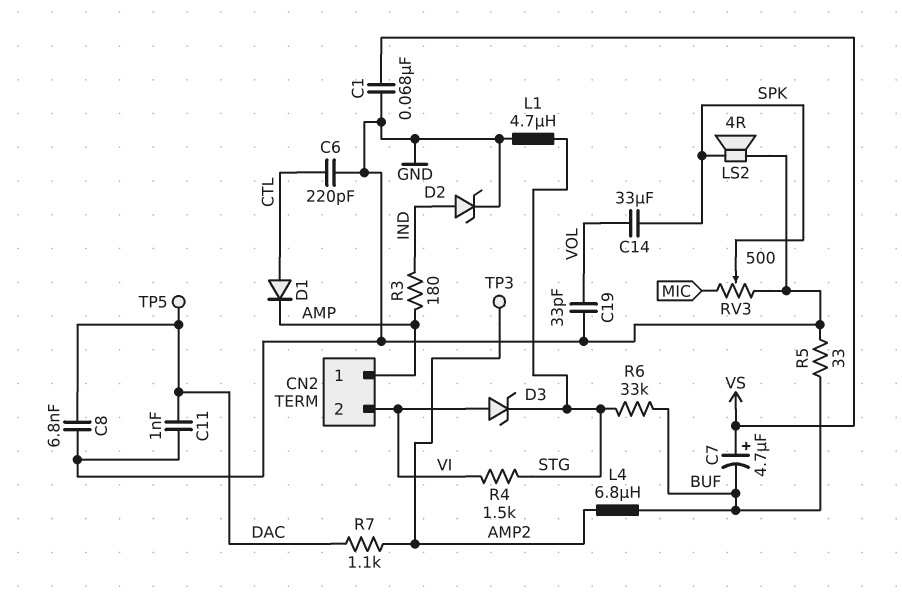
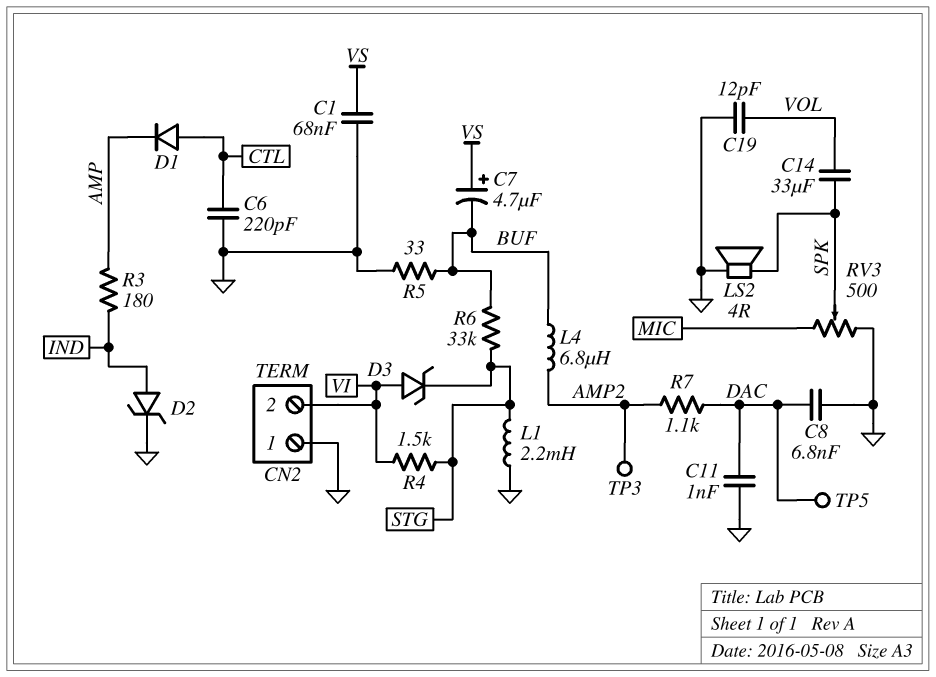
C19: 33pF (GND, VOL) -> 12pF (GND, VOL)
CN2 pin 1: AMP -> GND
L1: 4.7uH (GND, STG) -> 2.2mH (GND, STG)

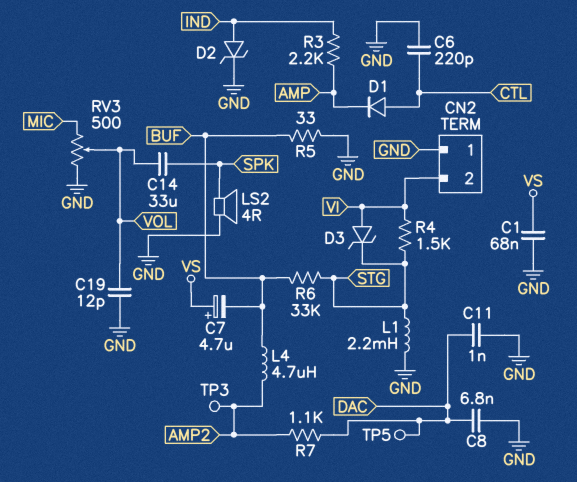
L4: 6.8uH (AMP2, BUF) -> 4.7uH (AMP2, BUF)
R3: 180 (AMP, IND) -> 2.2k (AMP, IND)
RV3: 500 (GND, MIC, wiper SPK) -> 500 (GND, MIC, wiper VOL)

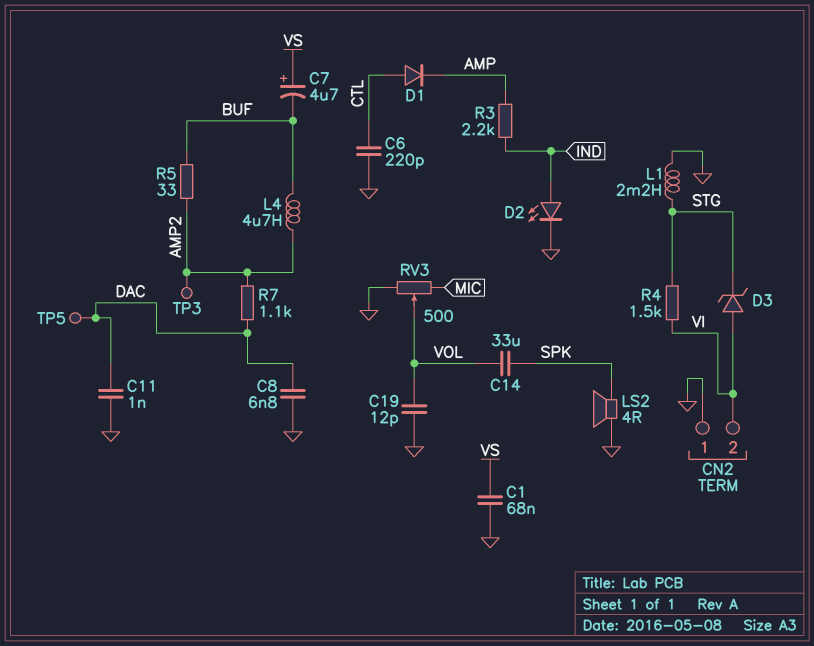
D2: zener (A IND, K GND) -> LED (A IND, K GND)
R5: 33 (BUF, GND) -> 33 (AMP2, BUF)
R6: 33k (BUF, STG) -> none

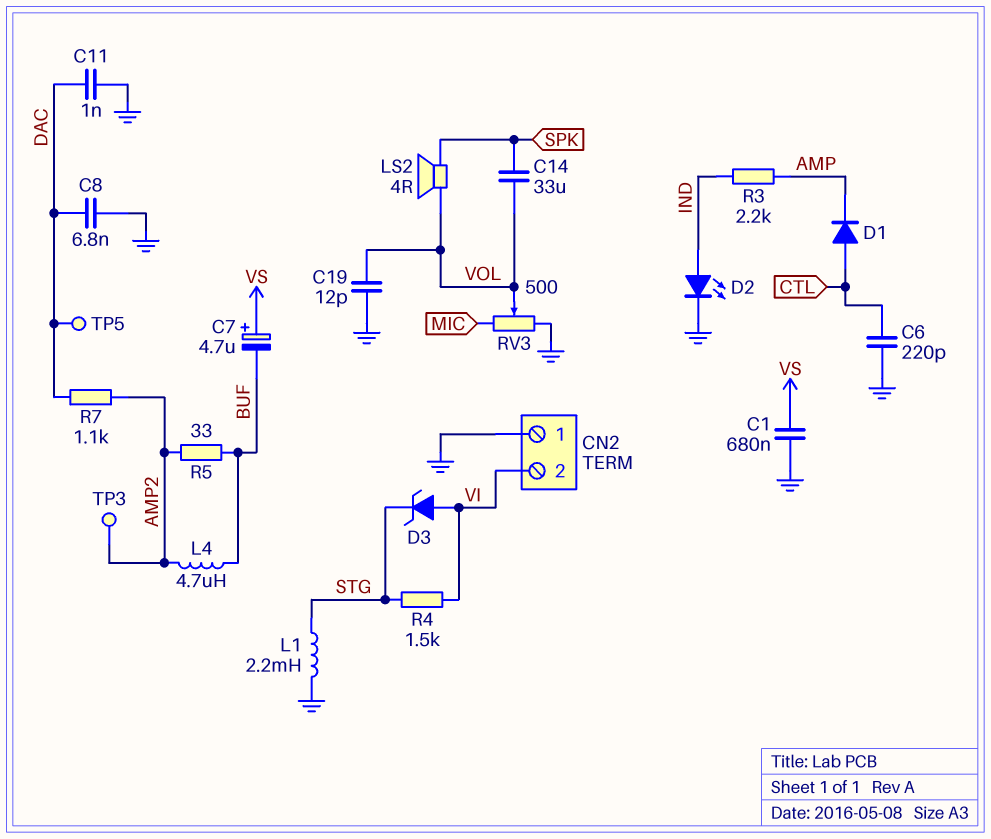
C1: 68nF (GND, VS) -> 680nF (GND, VS)
LS2: speaker 4R (GND, SPK) -> speaker 4R (SPK, VOL)

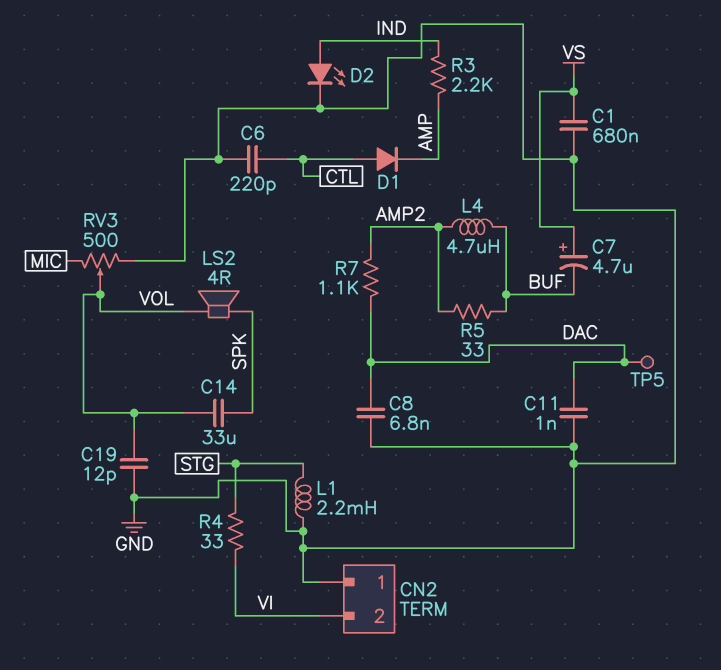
D3: zener (A VI, K STG) -> none
R4: 1.5k (STG, VI) -> 33 (STG, VI)
TP3: test point (AMP2) -> none

